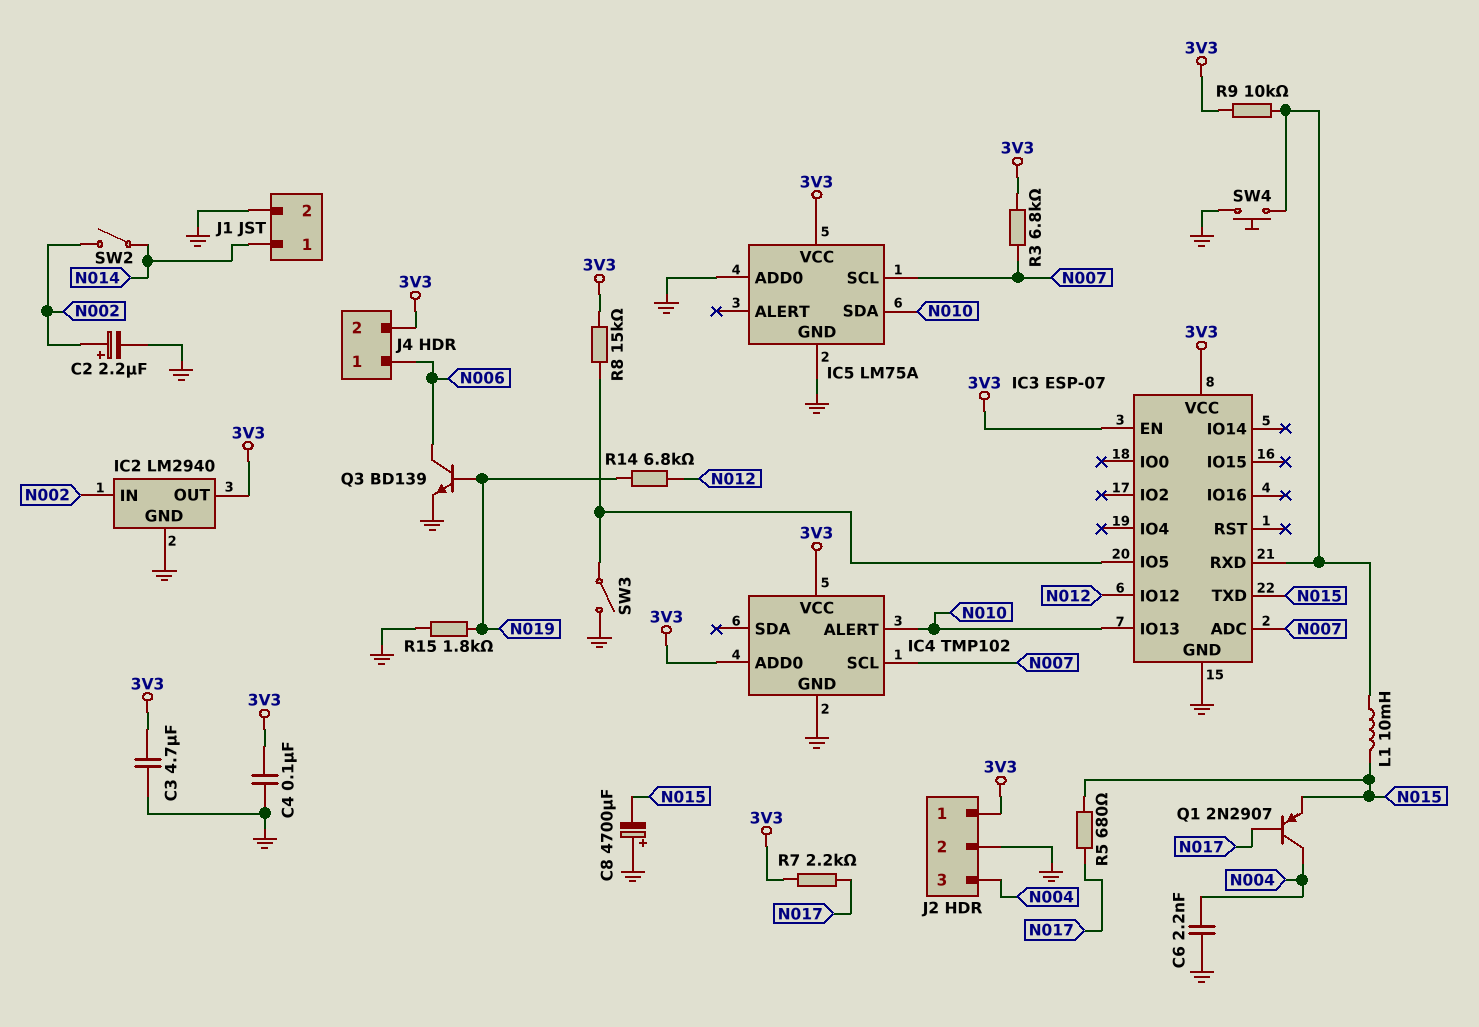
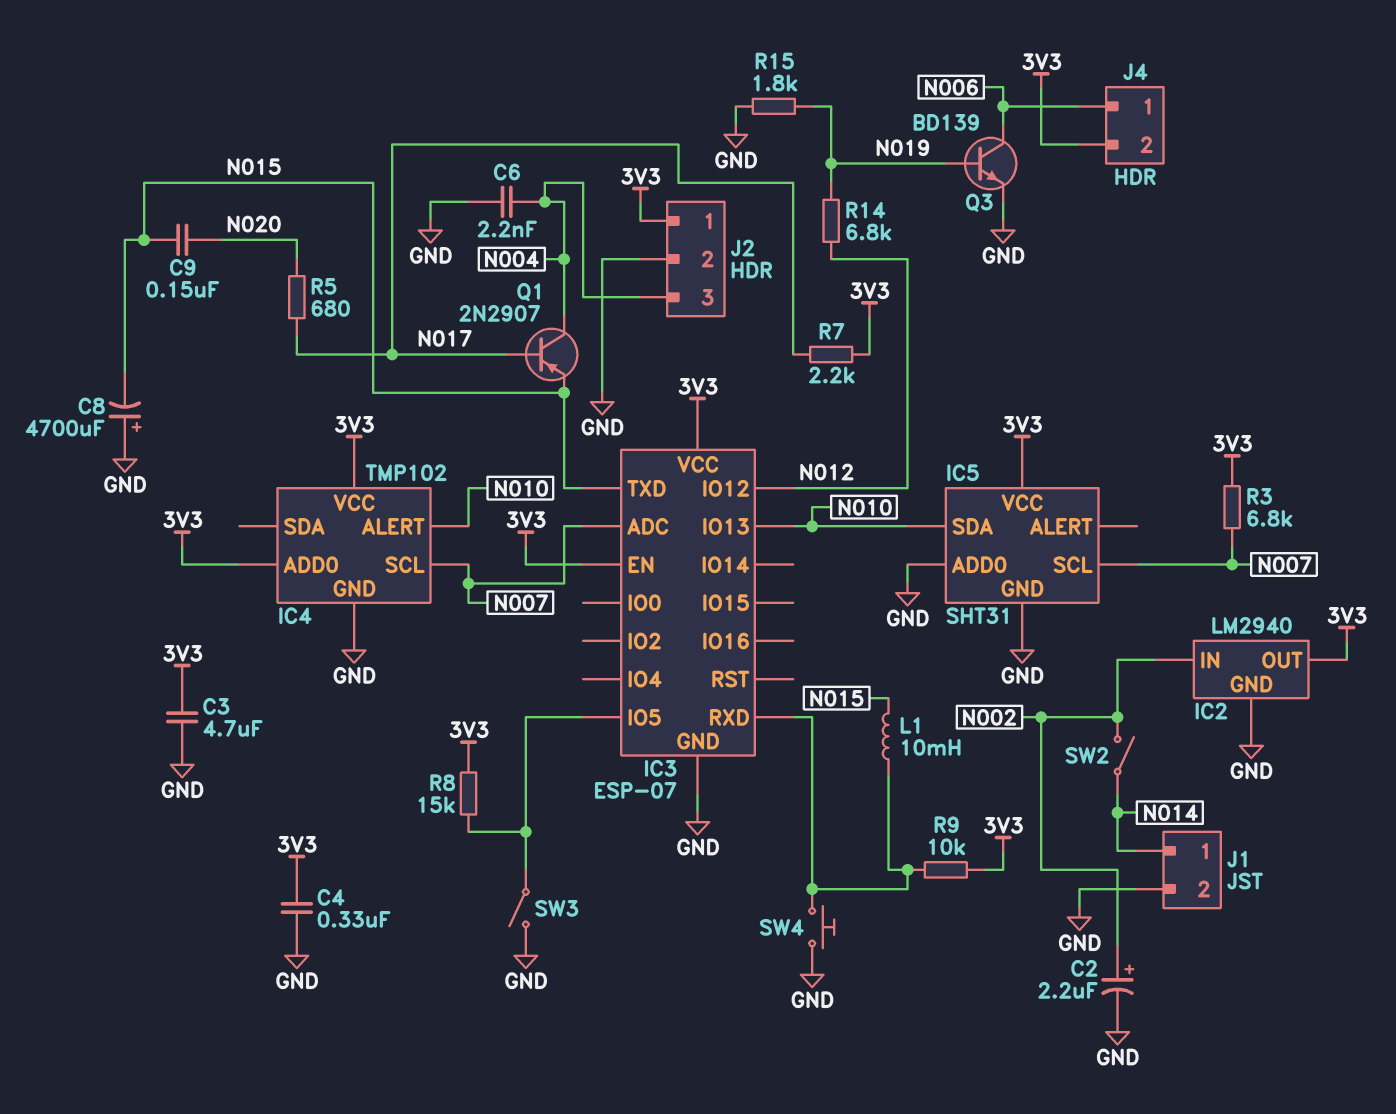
C4: 100nF (3V3, GND) -> 330nF (3V3, GND)
C9: none -> 150nF (N015, N020)
IC5: LM75A -> SHT31
R5: 680 (N015, N017) -> 680 (N017, N020)

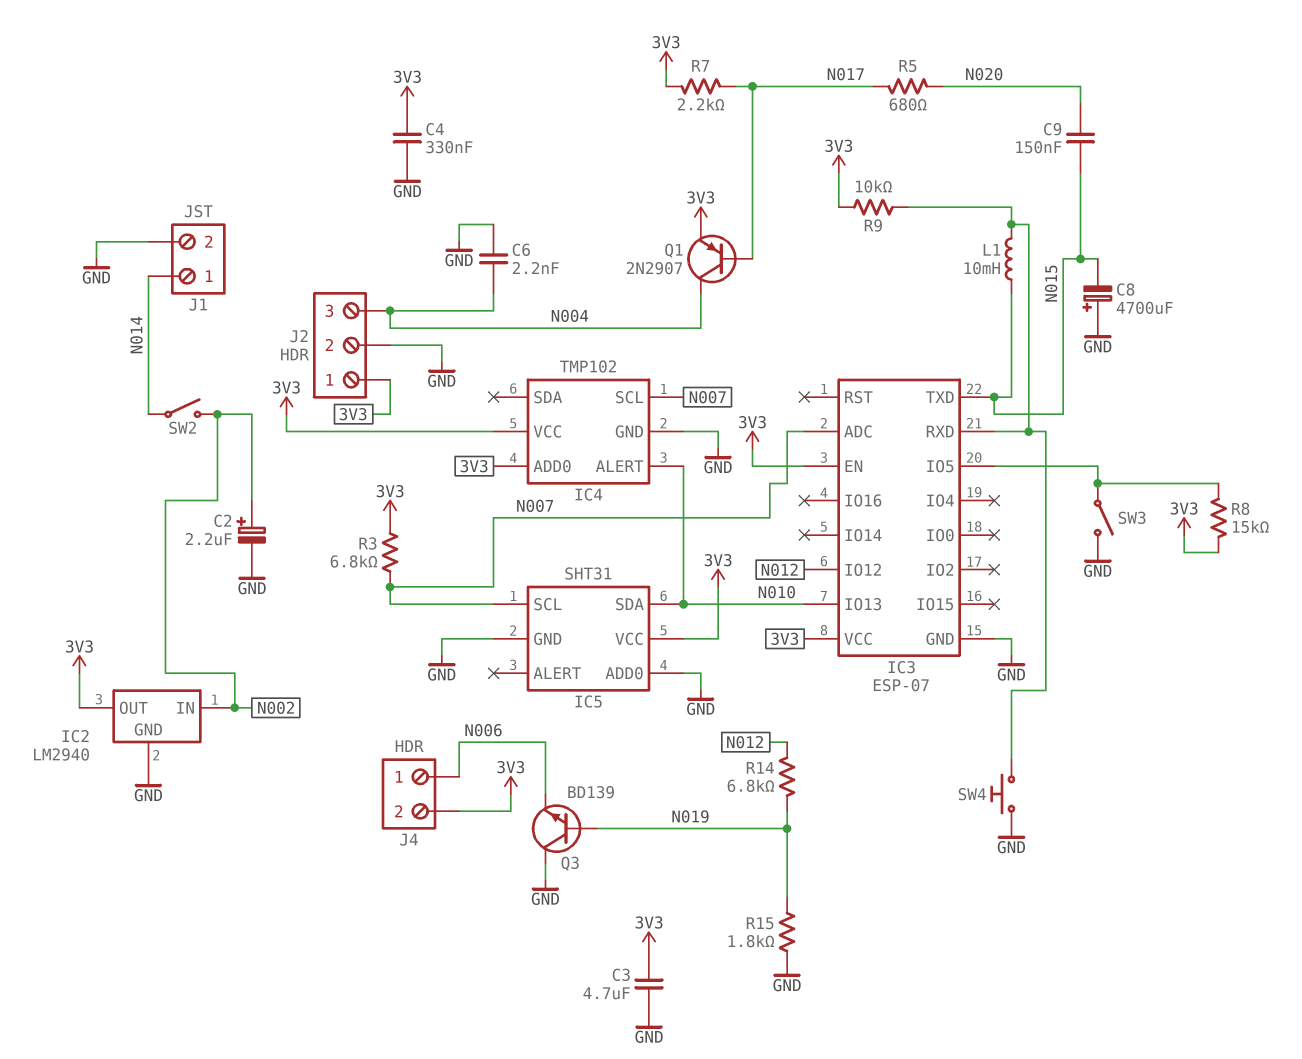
Q1: PNP 2N2907 (B N017, C N004, E N015) -> PNP 2N2907 (B N017, C N004, E 3V3)
Q3: NPN BD139 (B N019, C N006, E GND) -> NPN BD139 (B N019, C GND, E N006)

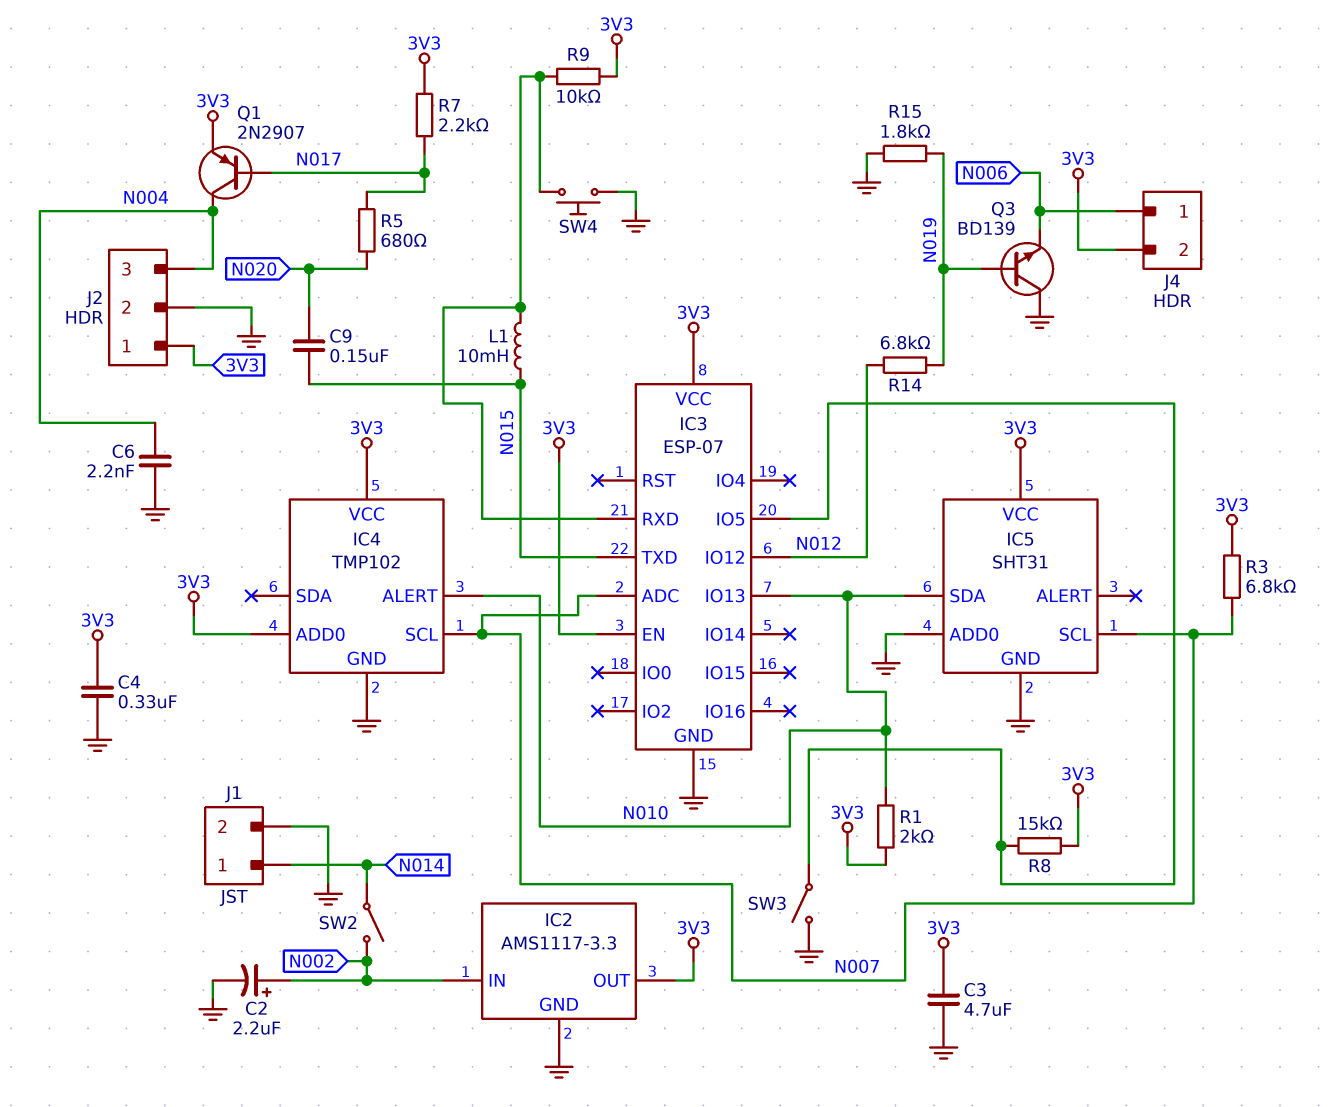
C8: 4700uF (plus GND, minus N015) -> none
IC2: LM2940 -> AMS1117-3.3
R1: none -> 2k (3V3, N010)

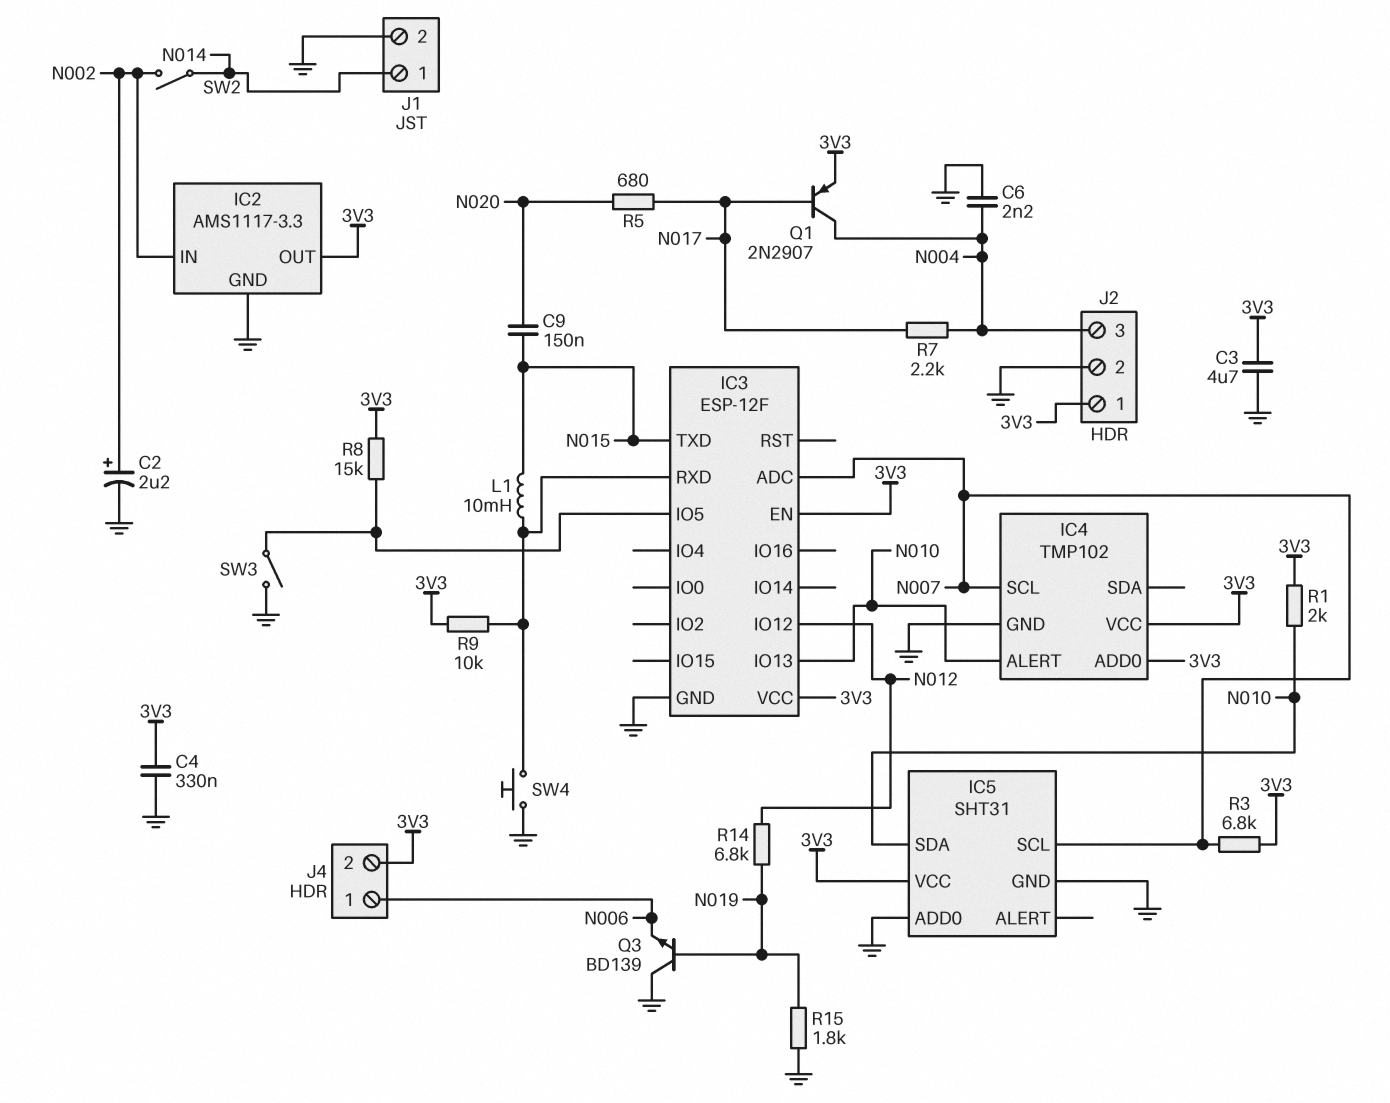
IC3: ESP-07 -> ESP-12F
R7: 2.2k (3V3, N017) -> 2.2k (N004, N017)

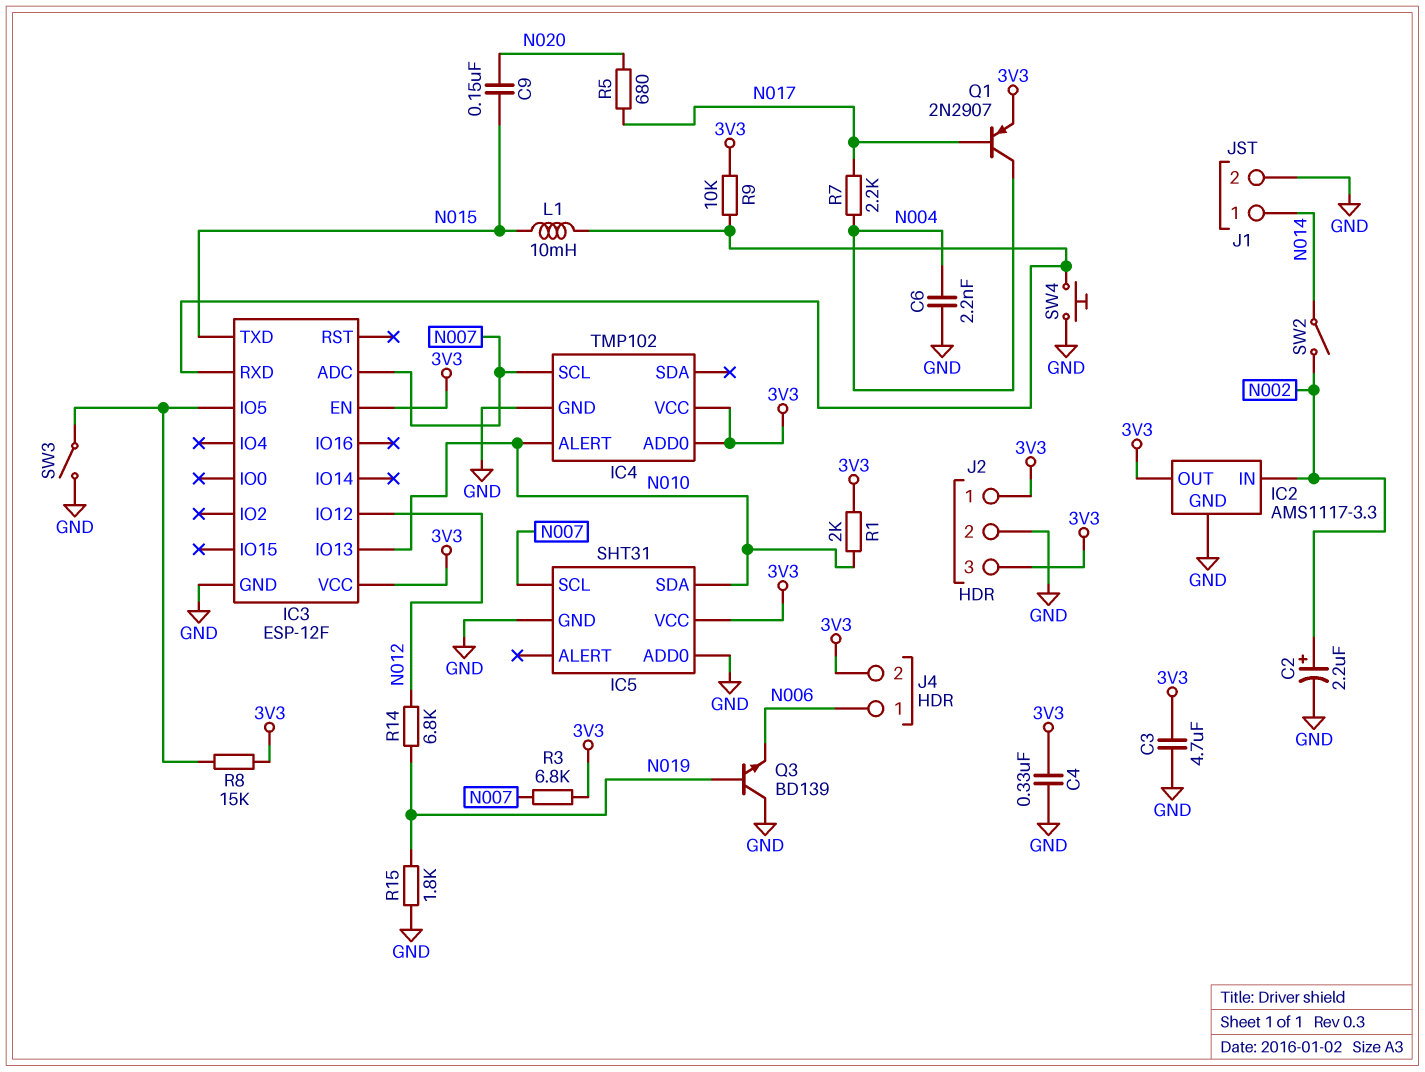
J2 pin 3: N004 -> 3V3

